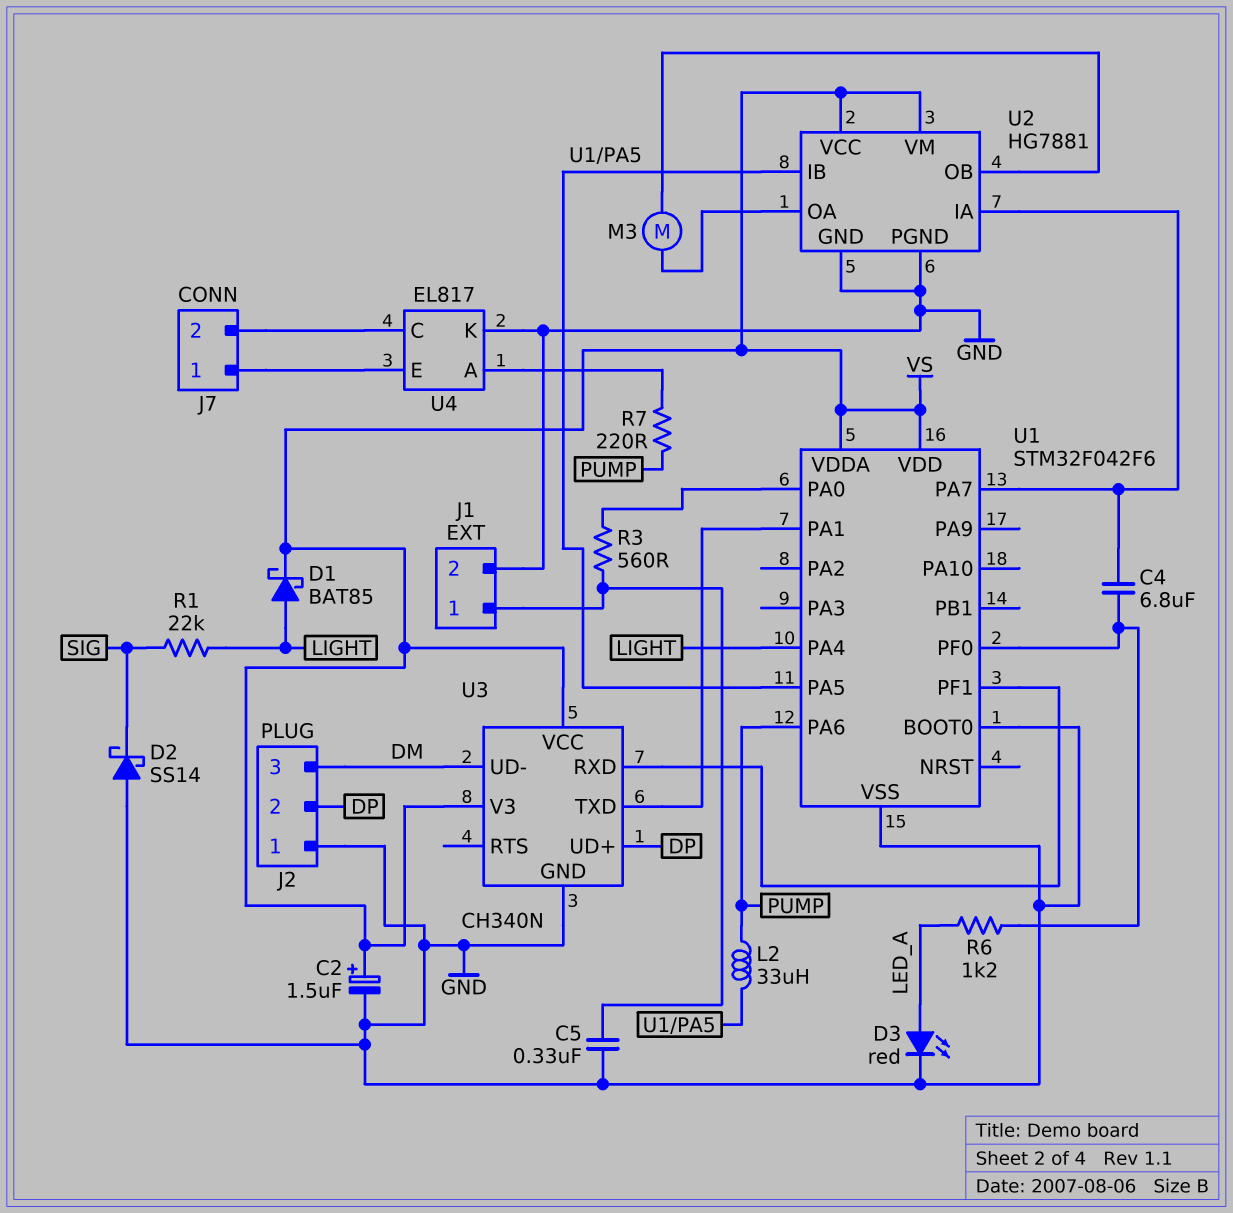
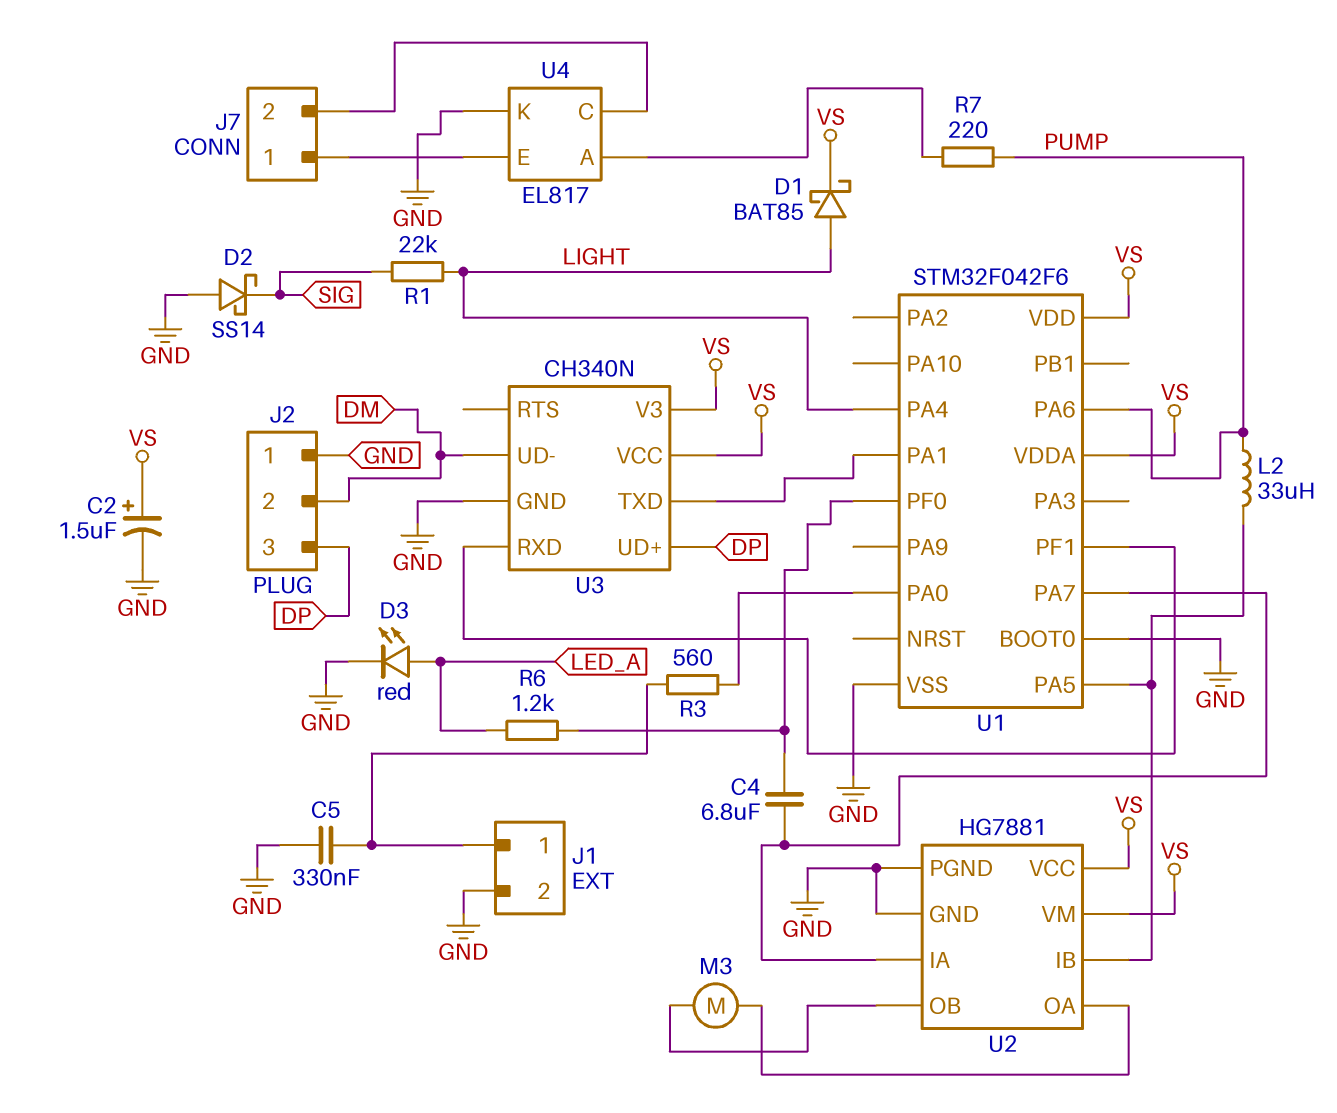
J2 pin 2: DP -> DM
J2 pin 3: DM -> DP

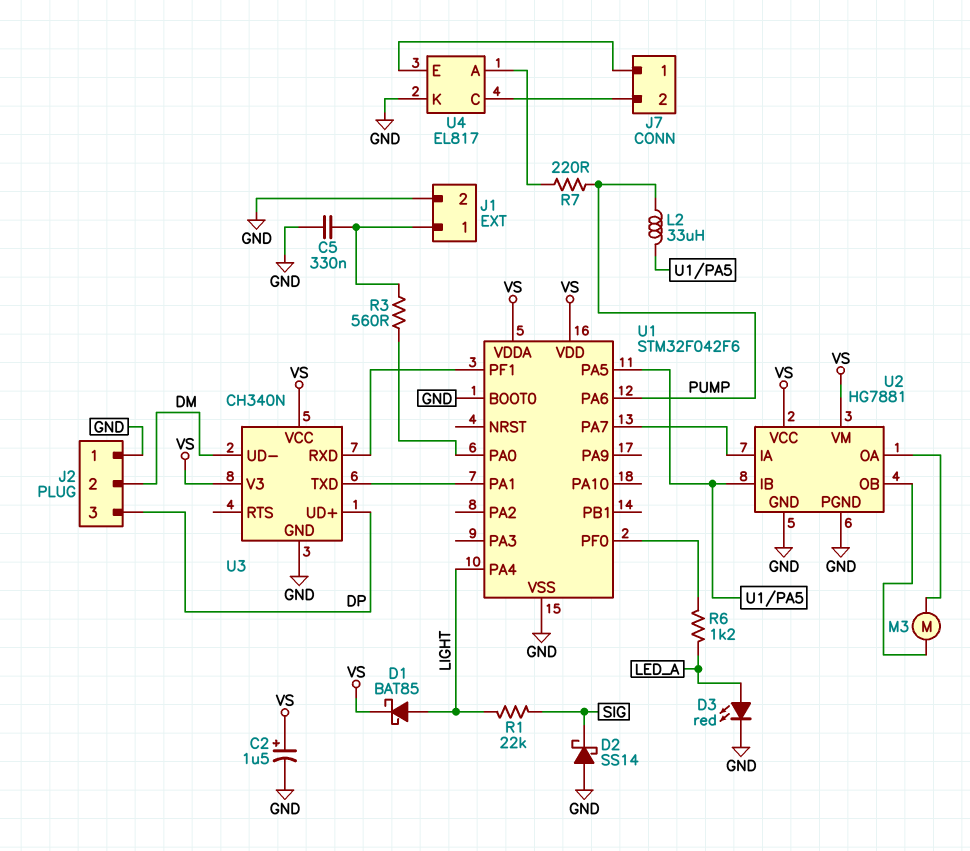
C4: 6.8uF (U1/PA7, U1/PF0) -> none

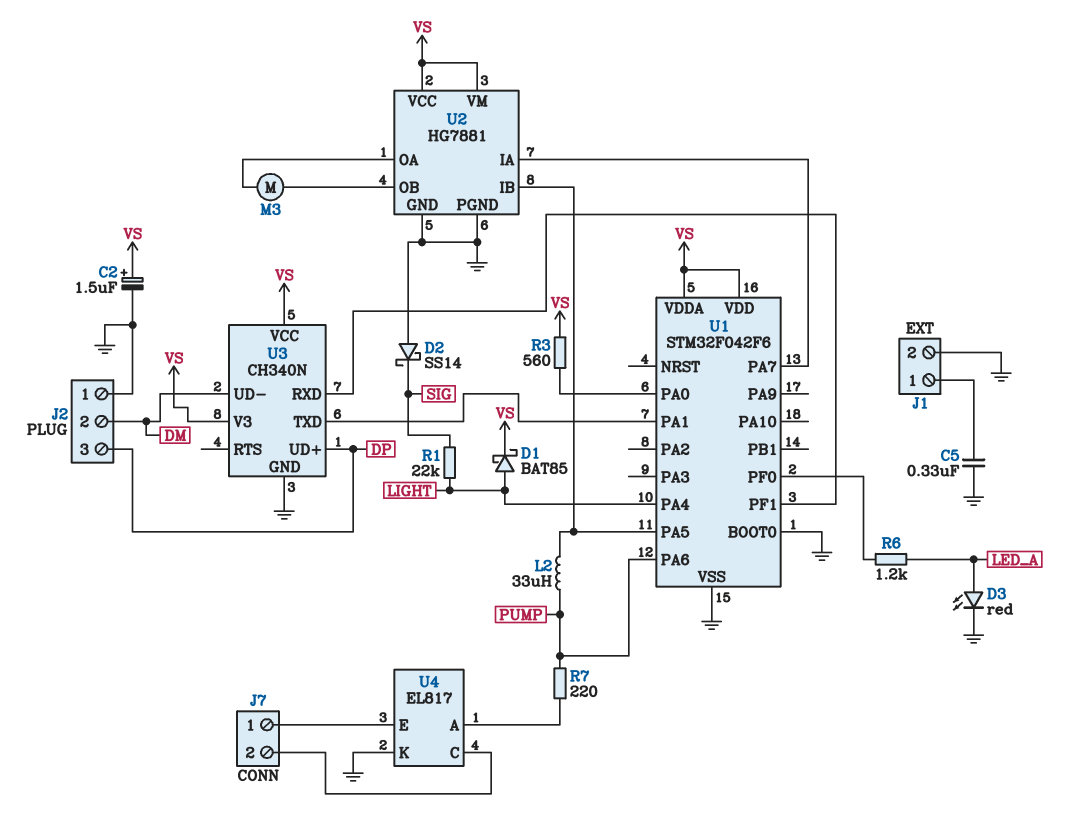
R3: 560 (J1/1, U1/PA0) -> 560 (U1/PA0, VS)

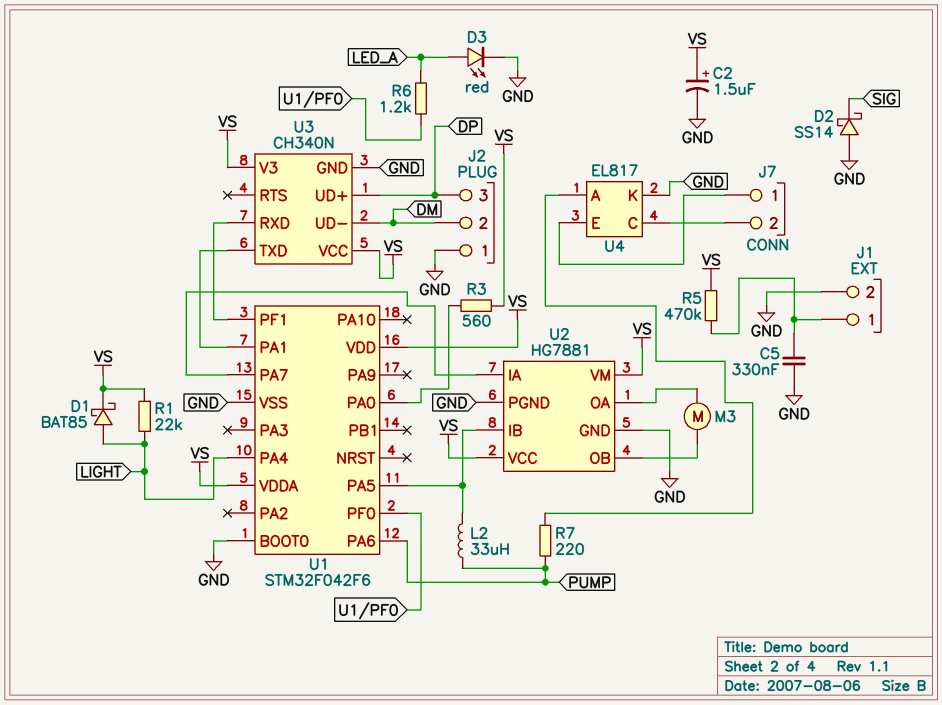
R1: 22k (LIGHT, SIG) -> 22k (LIGHT, VS)
R5: none -> 470k (J1/1, VS)

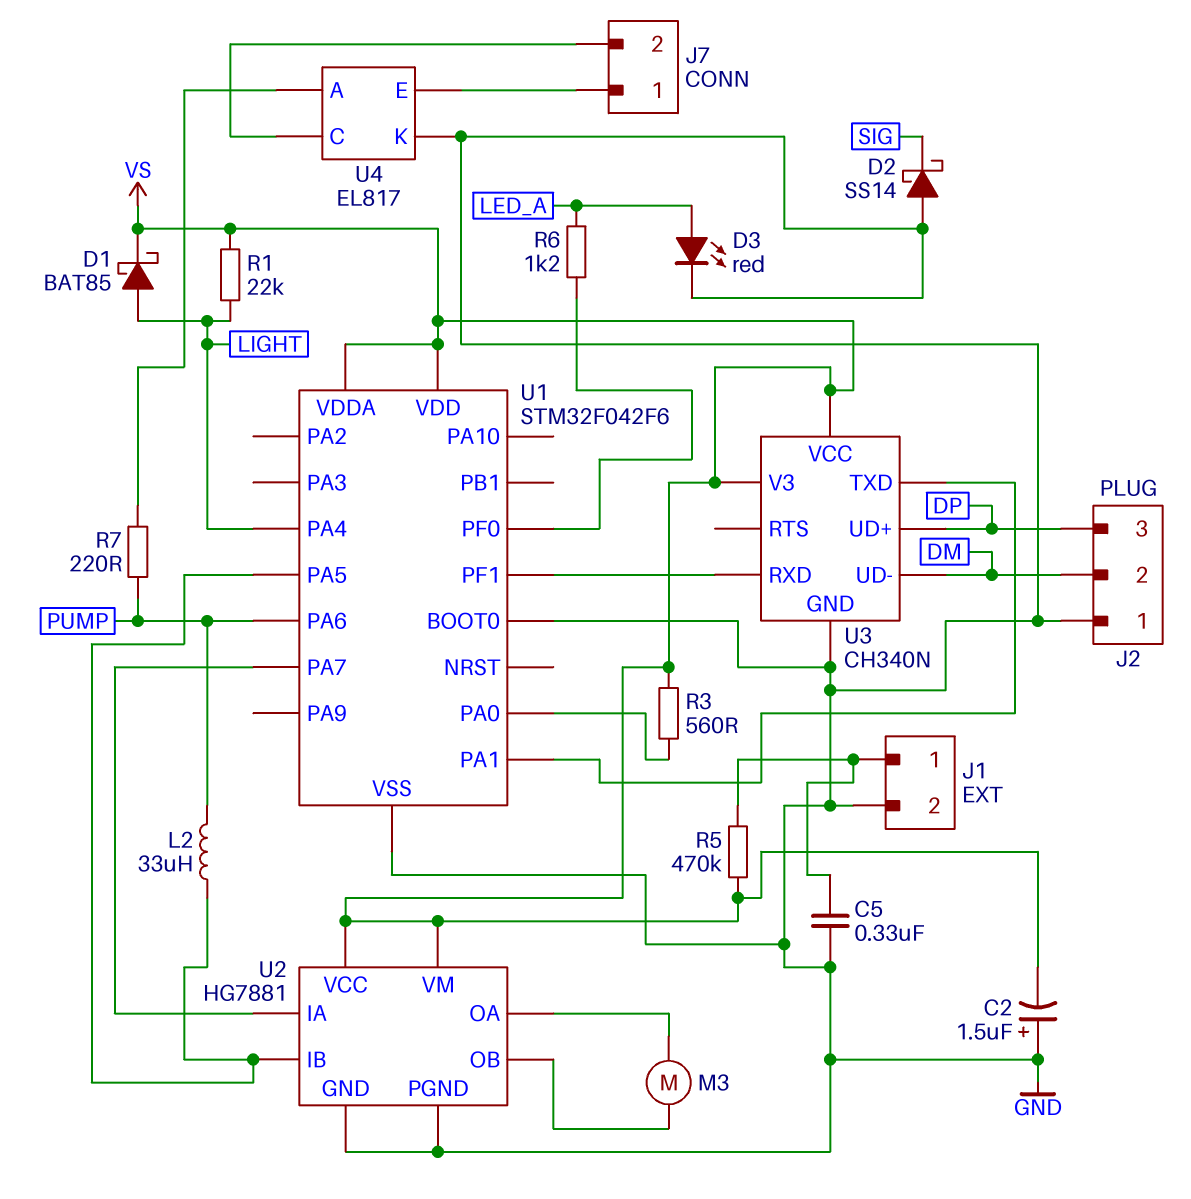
C2: 1.5uF (plus VS, minus GND) -> 1.5uF (plus GND, minus VS)

